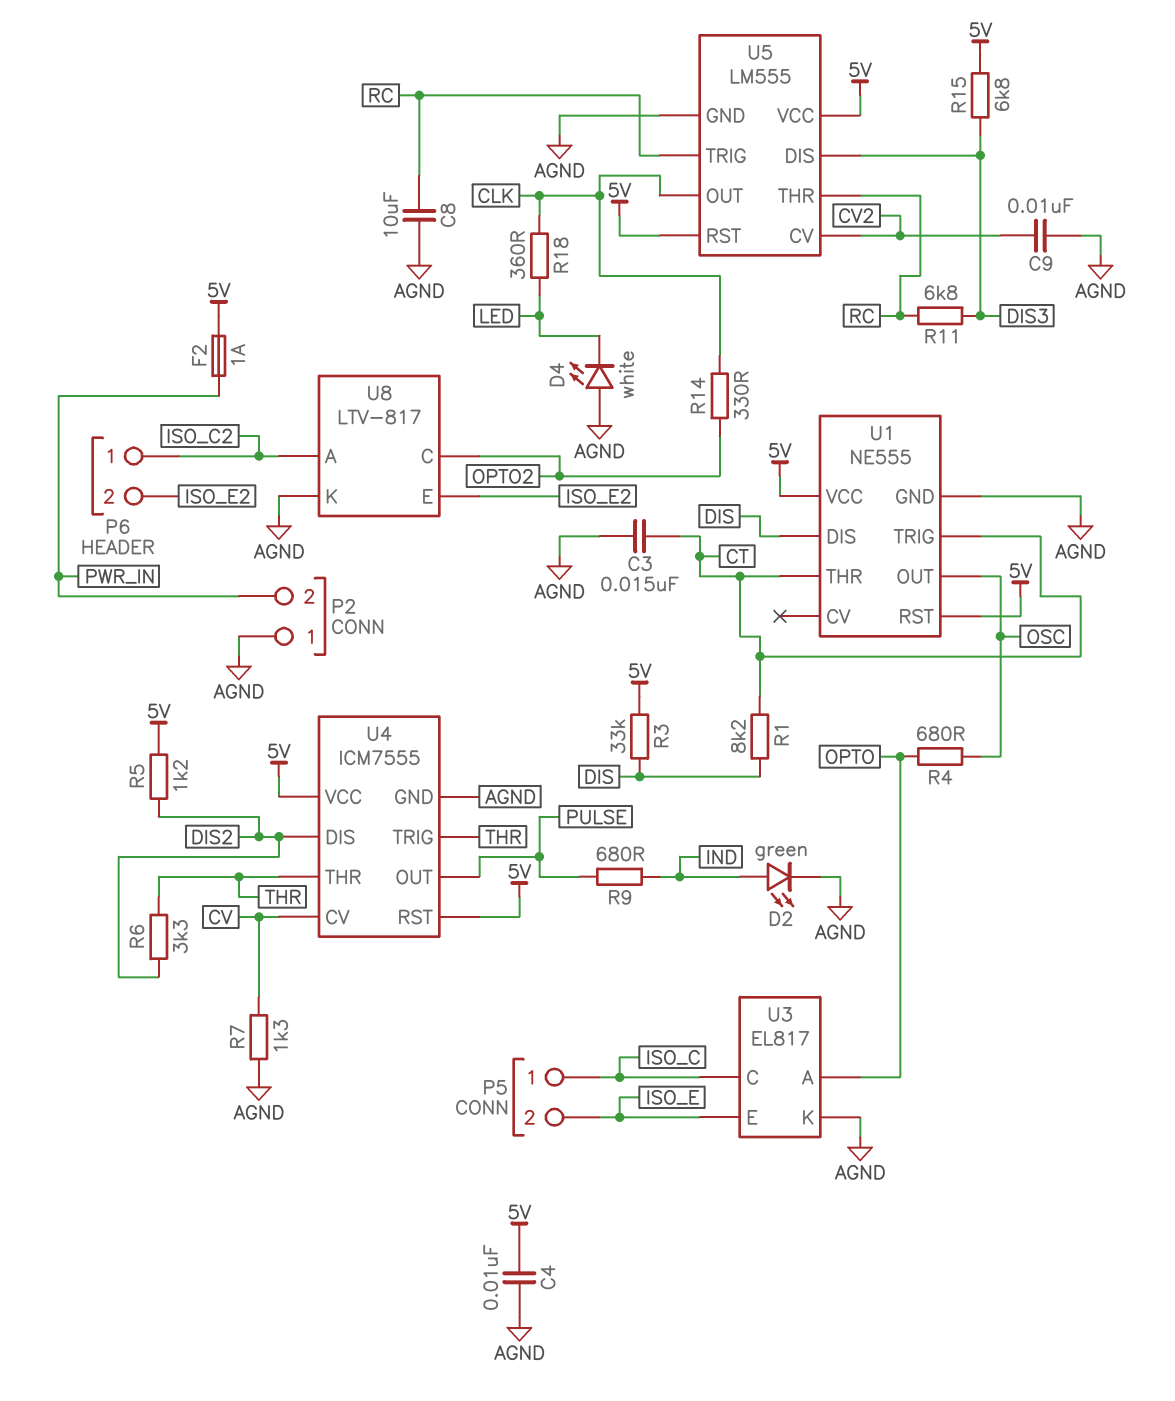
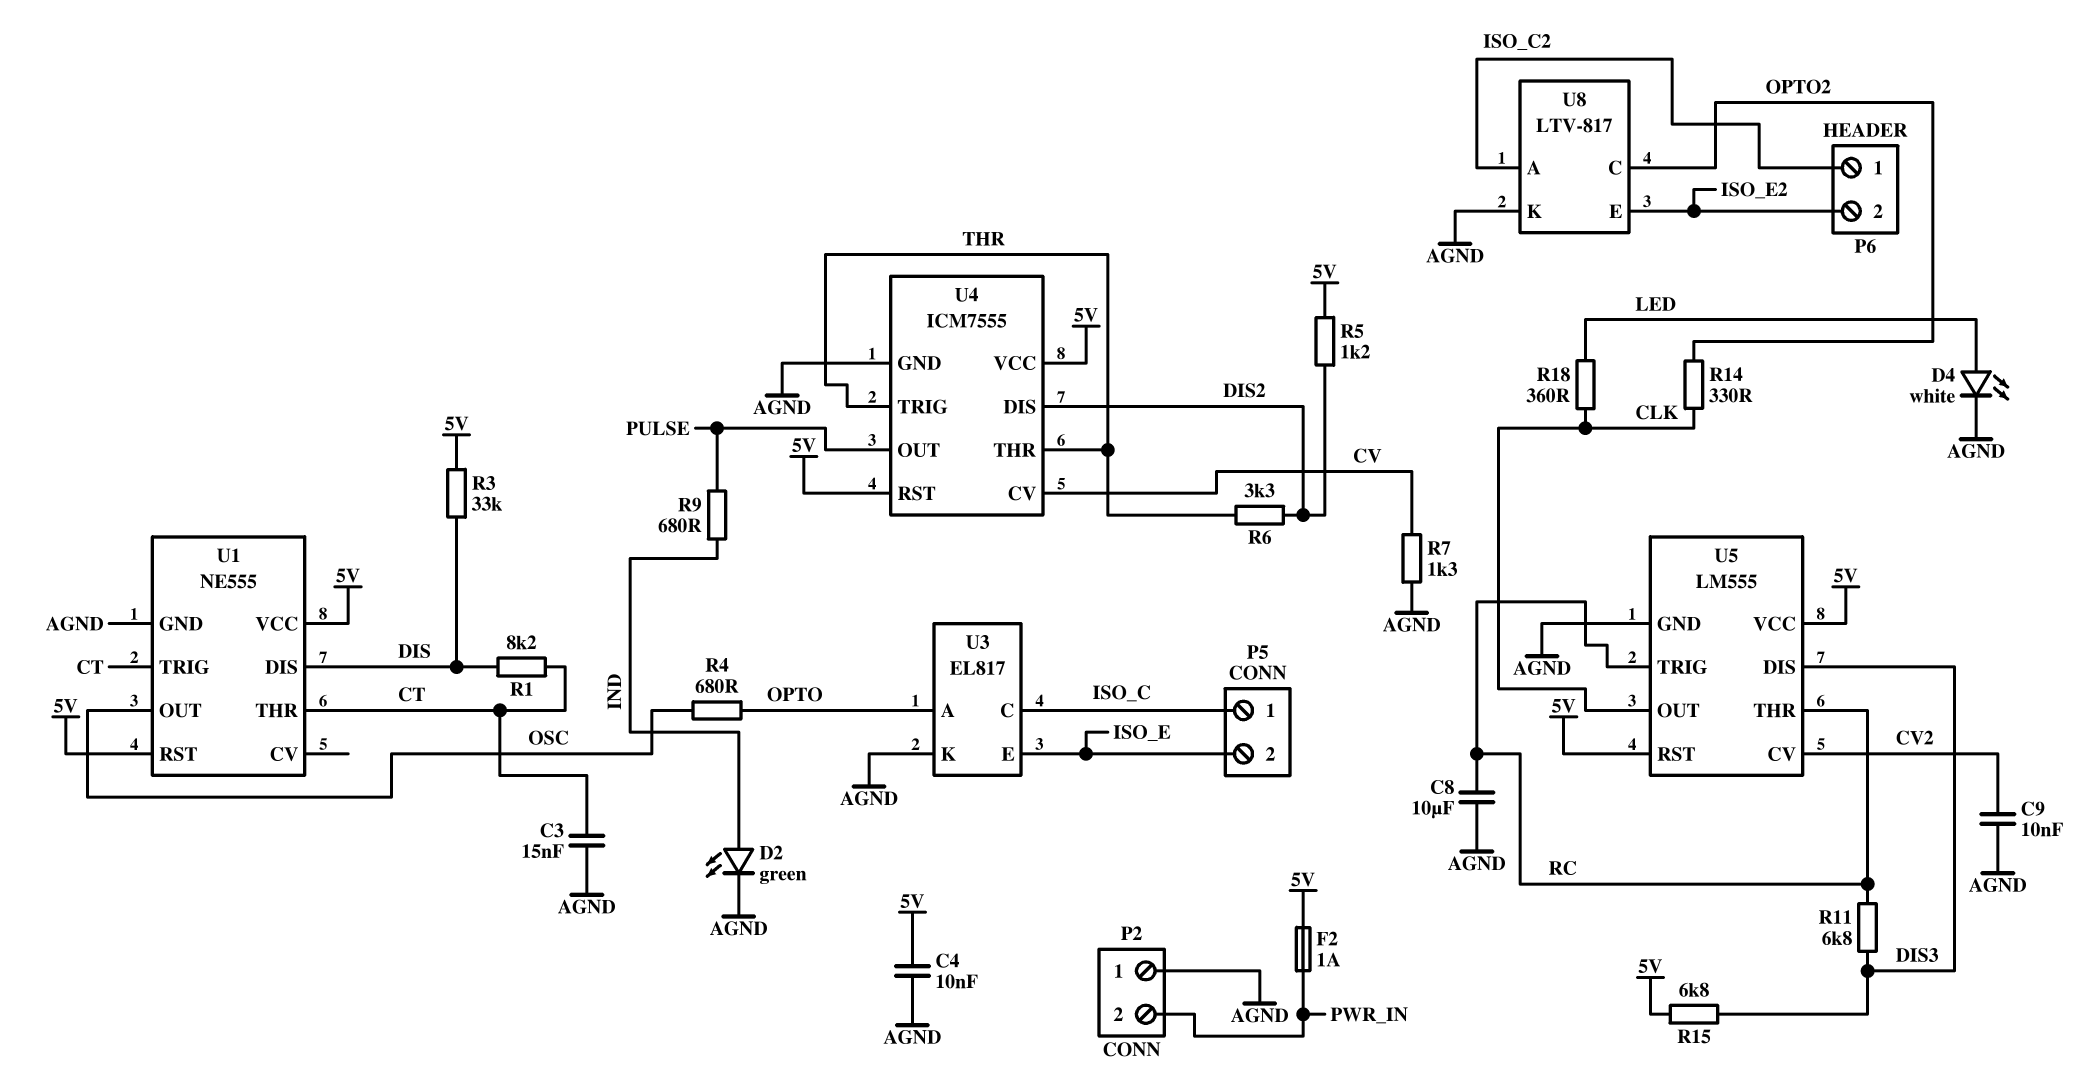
D4: LED white (A AGND, K LED) -> LED white (A LED, K AGND)

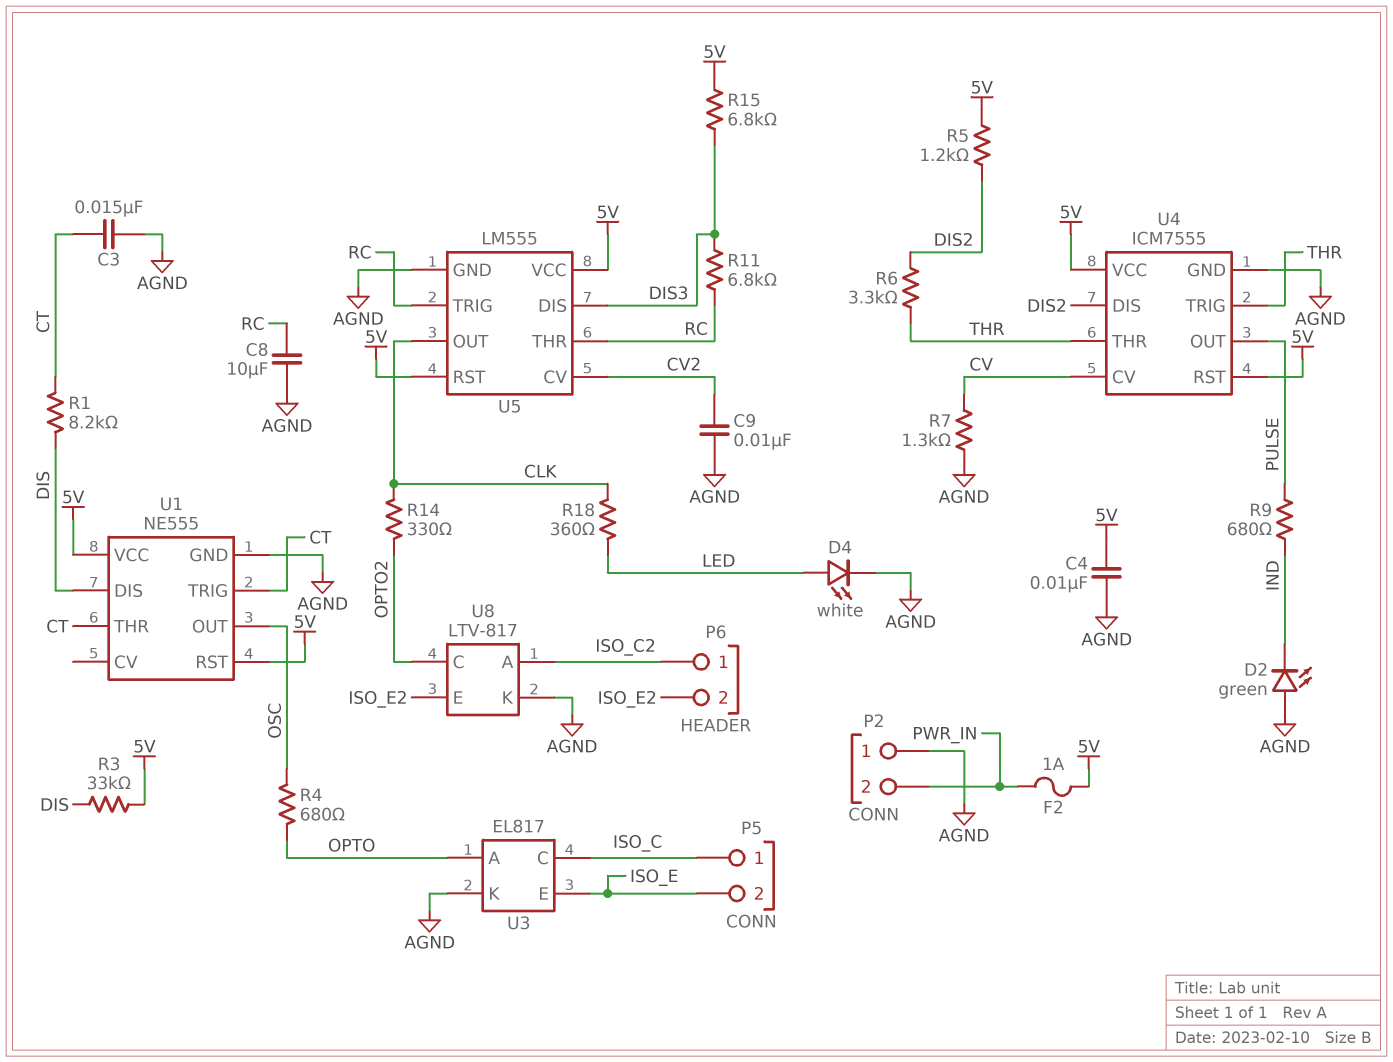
D2: LED green (A IND, K AGND) -> LED green (A AGND, K IND)

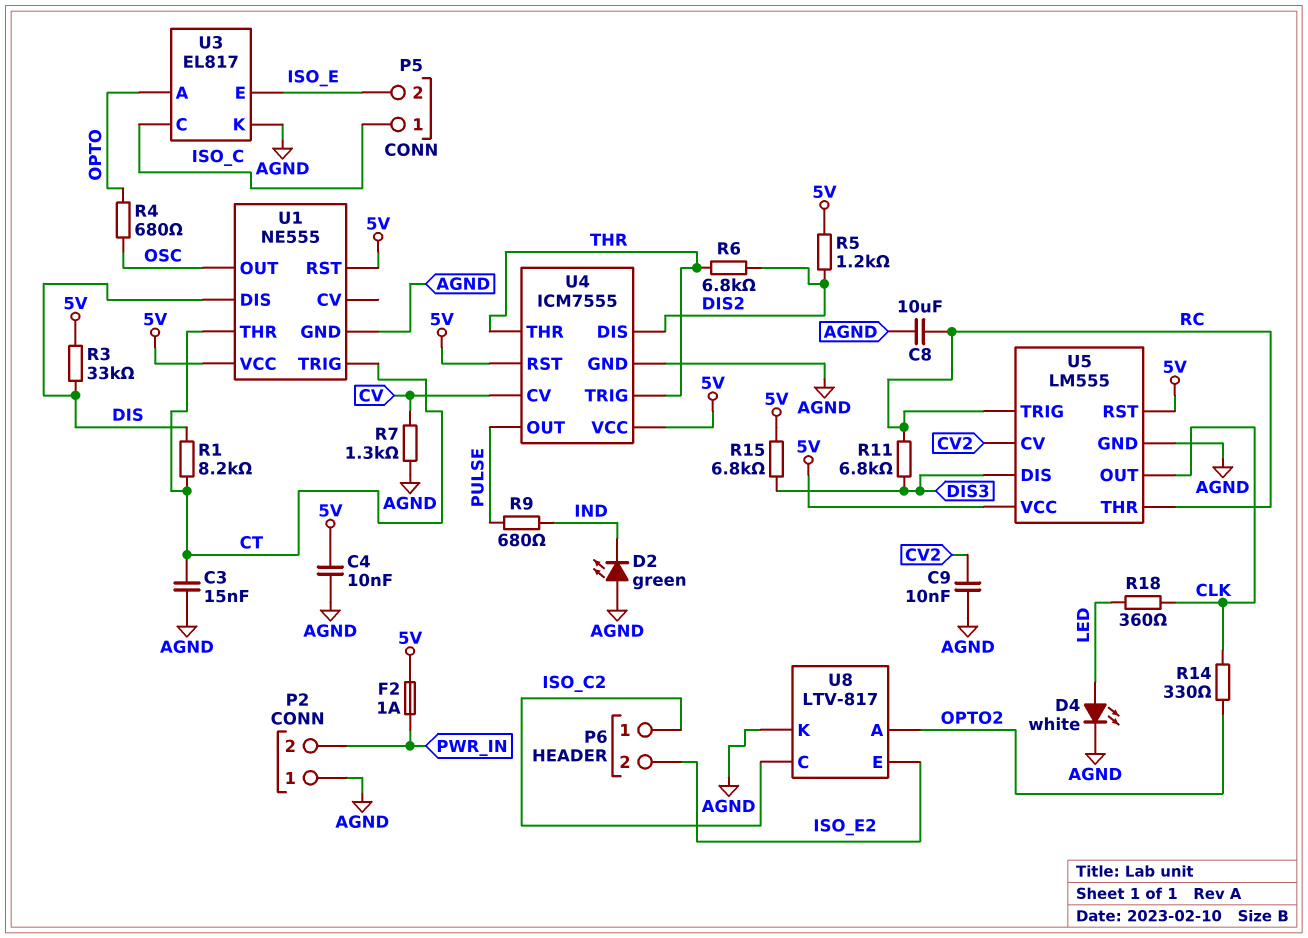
R6: 3.3k (DIS2, THR) -> 6.8k (DIS2, THR)
U8 pin A: ISO_C2 -> OPTO2
U8 pin C: OPTO2 -> ISO_C2

